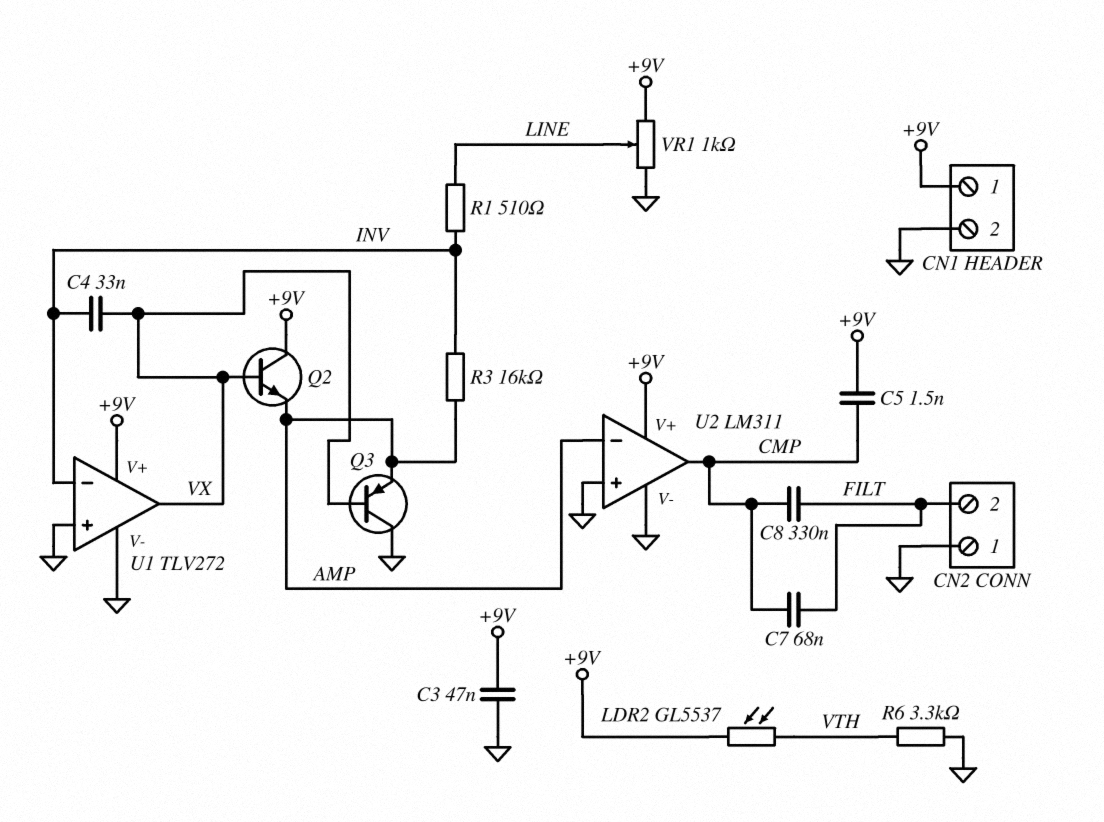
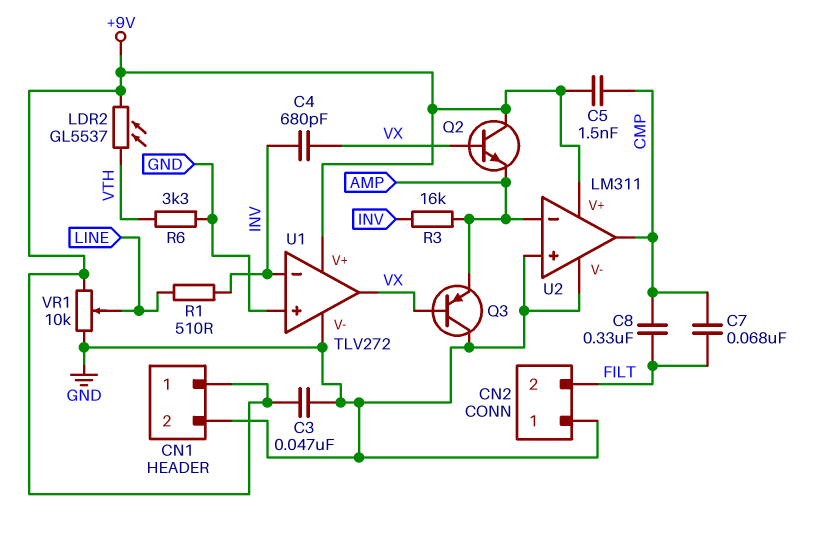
C4: 33nF (INV, VX) -> 680pF (INV, VX)
VR1: 1k (+9V, GND, wiper LINE) -> 10k (+9V, GND, wiper LINE)

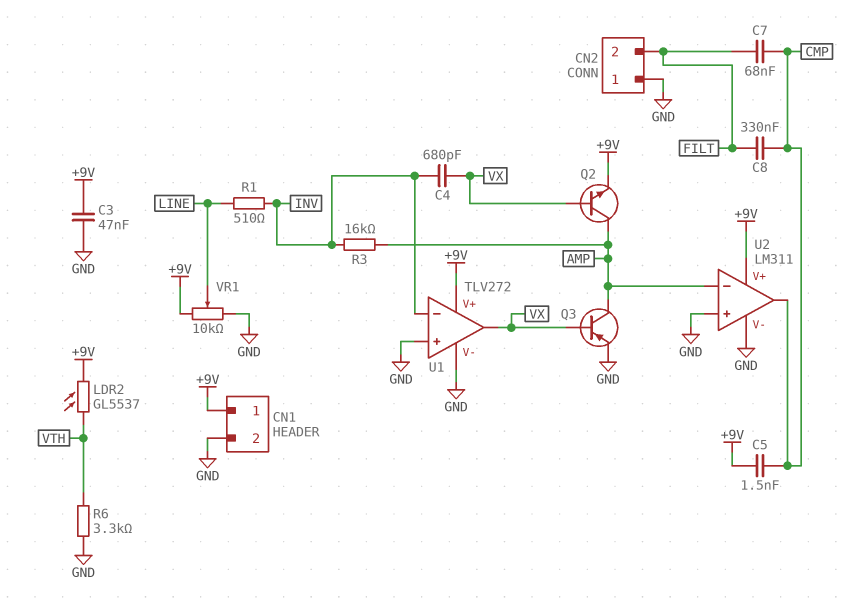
Q2: NPN (B VX, C +9V, E AMP) -> NPN (B VX, C AMP, E +9V)
Q3: PNP (B VX, C GND, E AMP) -> PNP (B VX, C AMP, E GND)

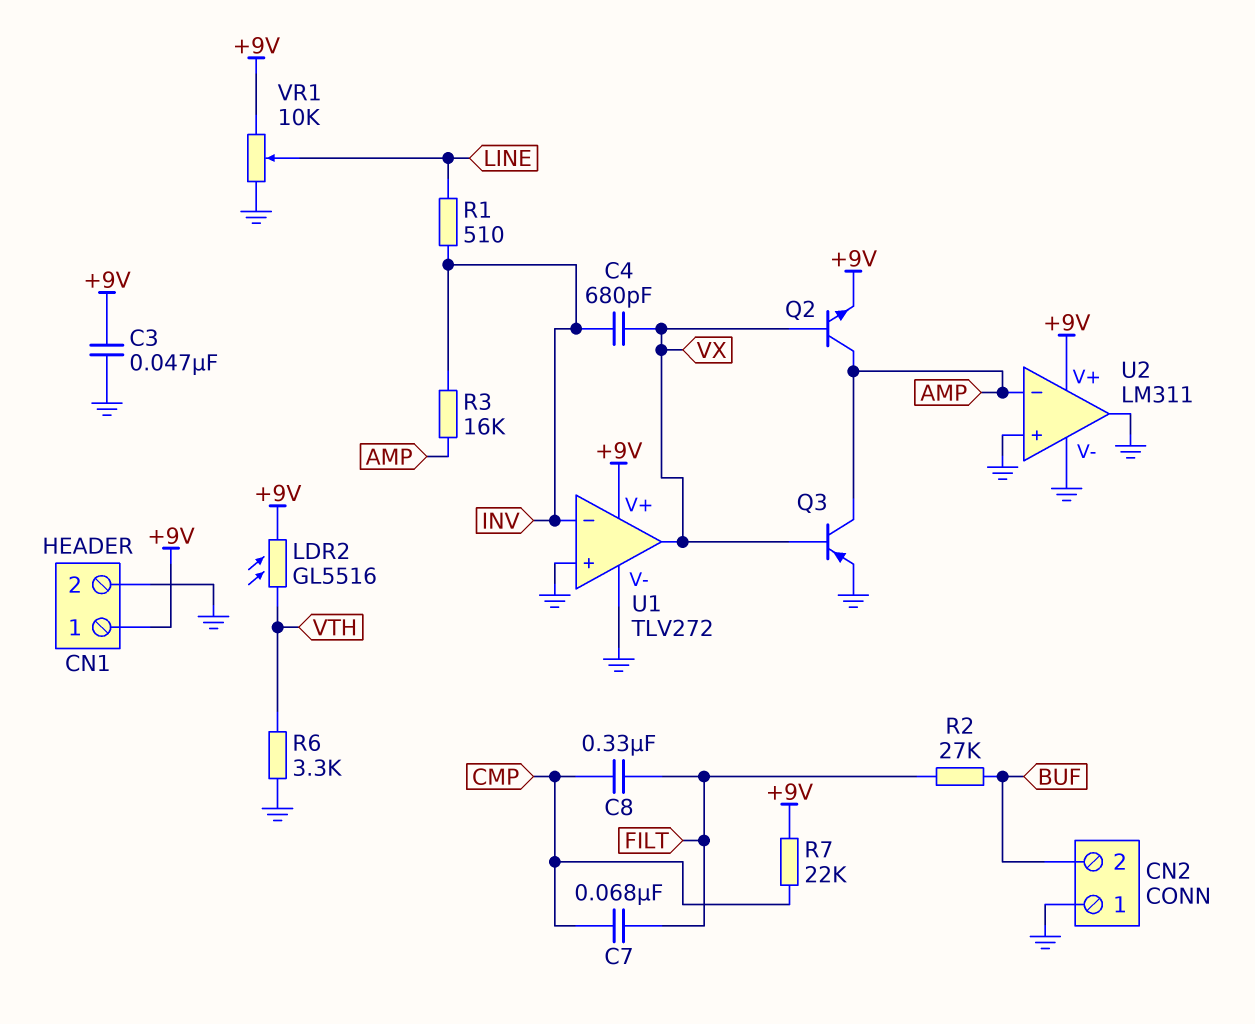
C5: 1.5nF (+9V, CMP) -> none
CN2 pin 2: FILT -> BUF
LDR2: GL5537 (+9V, VTH) -> GL5516 (+9V, VTH)
R2: none -> 27k (BUF, FILT)
R7: none -> 22k (+9V, CMP)
U2 pin out: CMP -> GND

